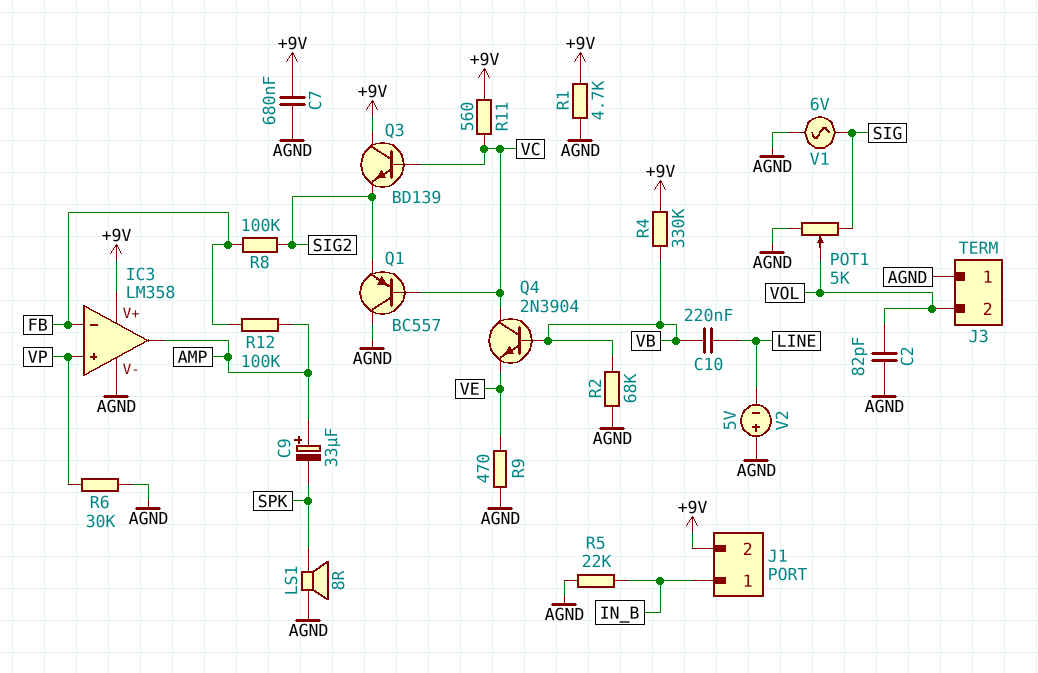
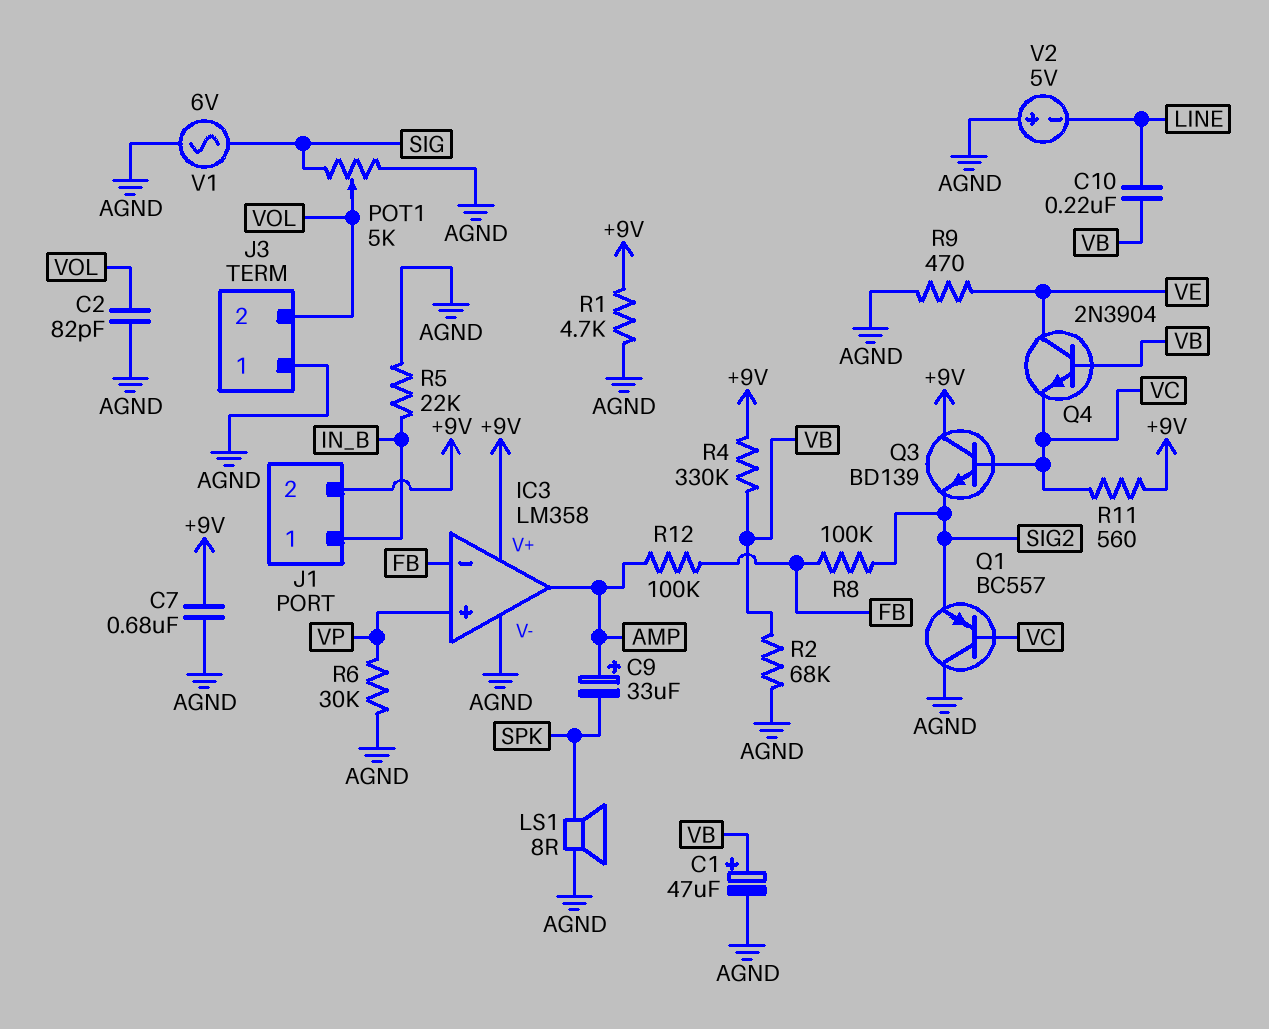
C1: none -> 47uF (plus VB, minus AGND)
Q4: NPN 2N3904 (B VB, C VC, E VE) -> NPN 2N3904 (B VB, C VE, E VC)

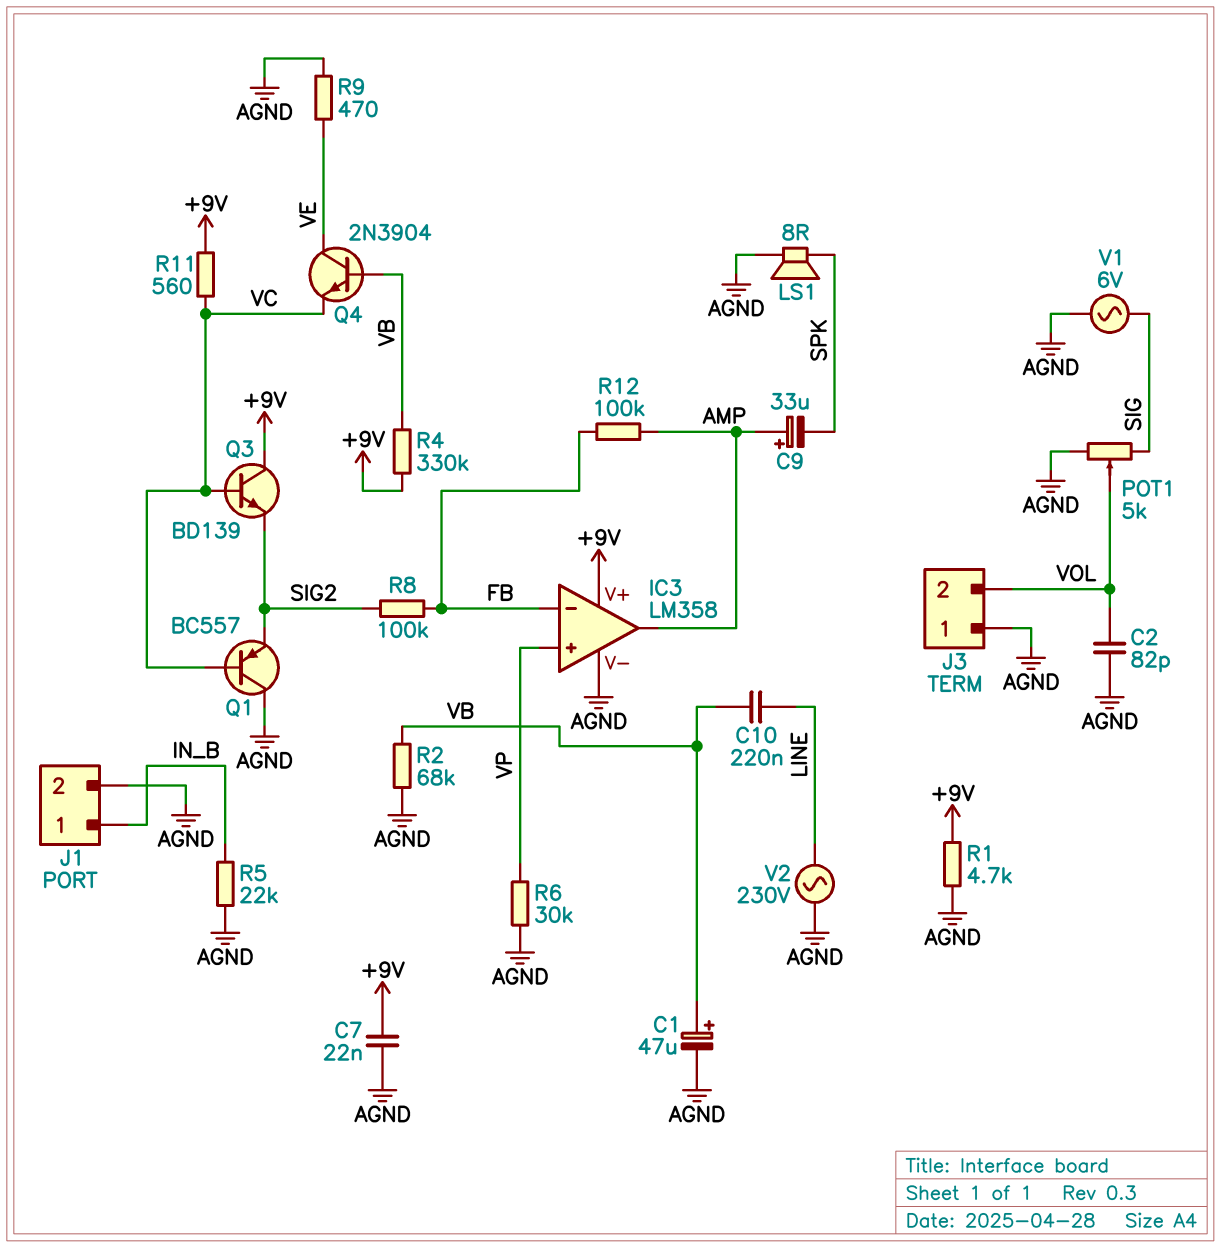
C7: 680nF (+9V, AGND) -> 22nF (+9V, AGND)
J1 pin 2: +9V -> AGND
V2: 5V (plus AGND, minus LINE) -> AC 230V (AGND, LINE)

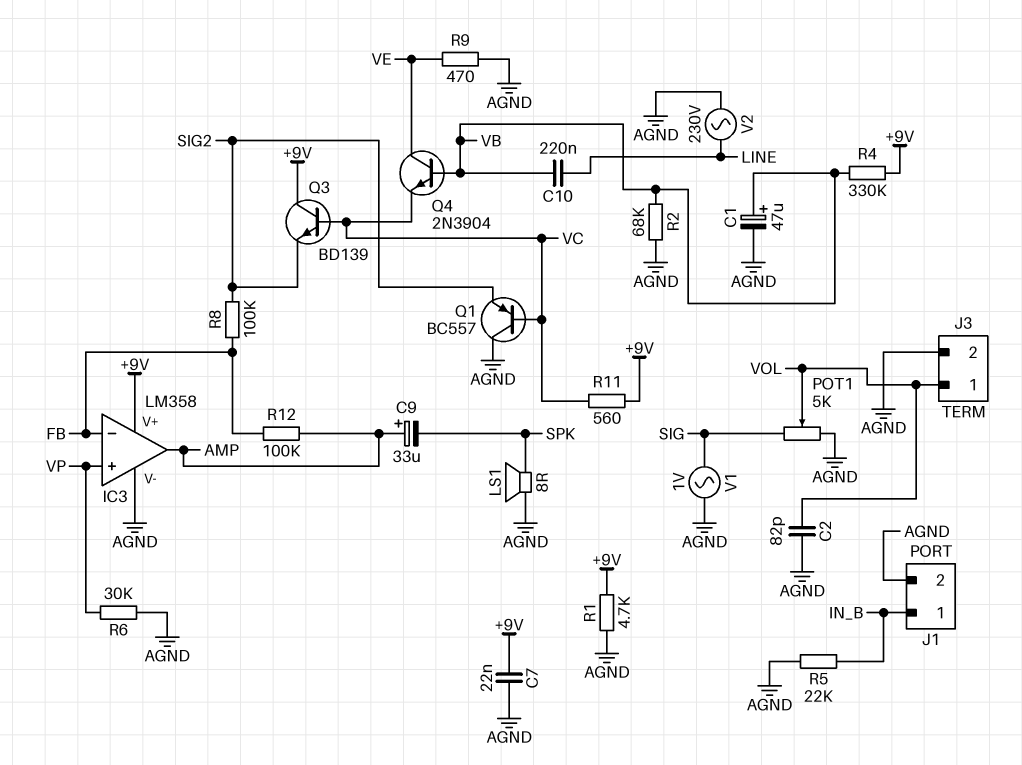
J3 pin 1: AGND -> VOL
J3 pin 2: VOL -> AGND
V1: AC 6V (AGND, SIG) -> AC 1V (AGND, SIG)

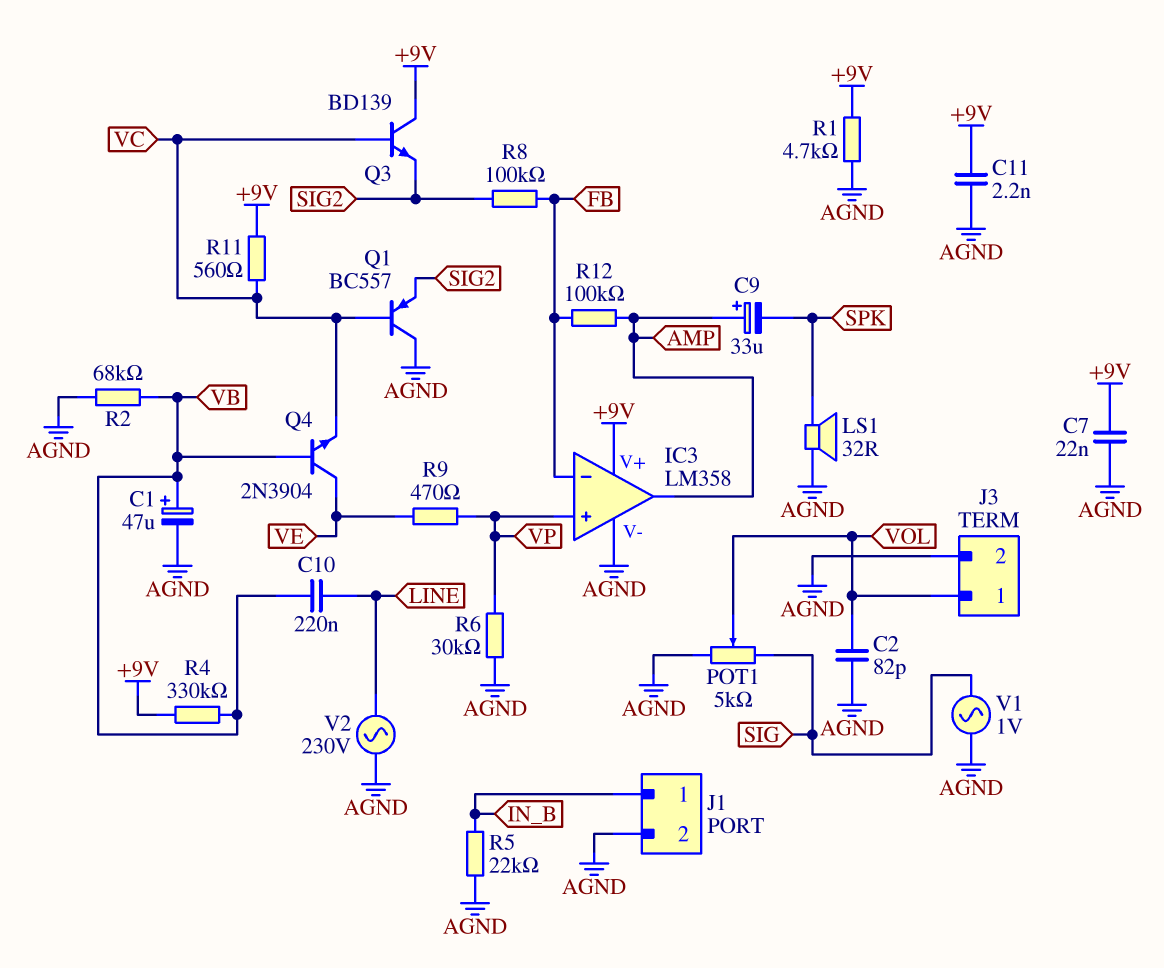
C11: none -> 2.2nF (+9V, AGND)
LS1: speaker 8R (AGND, SPK) -> speaker 32R (AGND, SPK)
R9: 470 (AGND, VE) -> 470 (VE, VP)

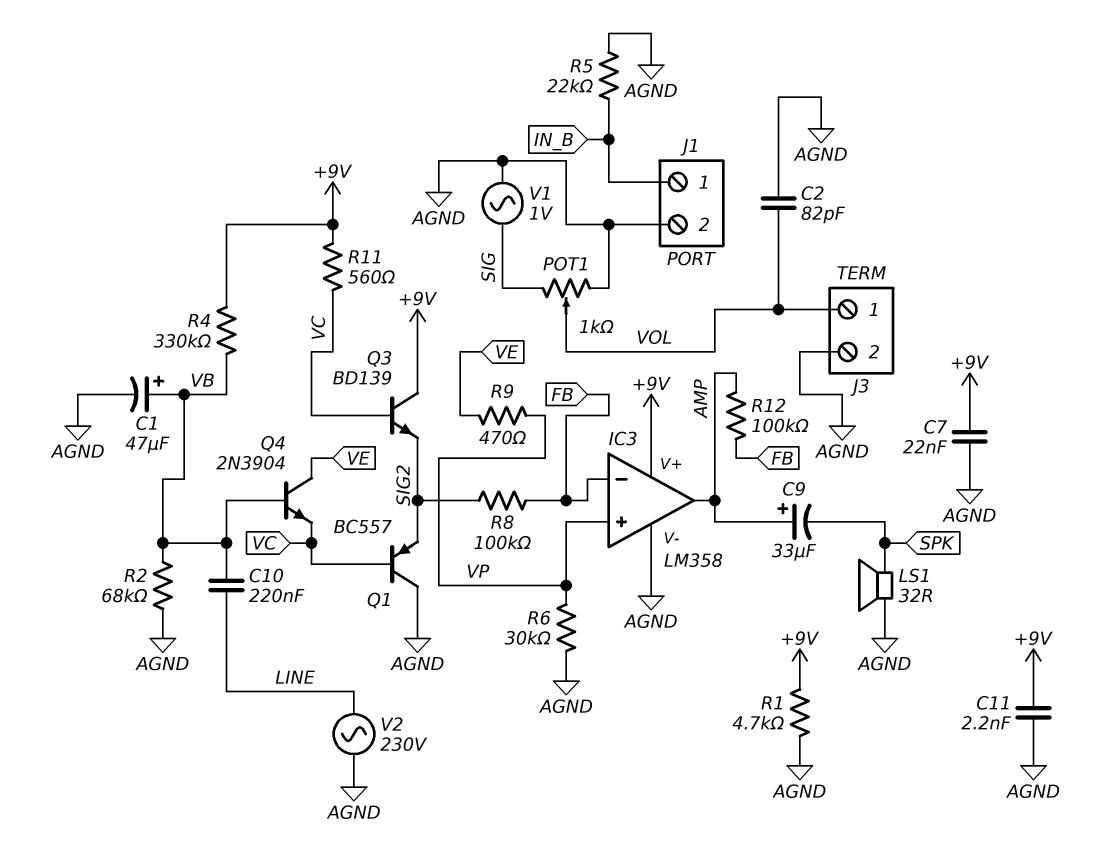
POT1: 5k (AGND, SIG, wiper VOL) -> 1k (AGND, SIG, wiper VOL)

